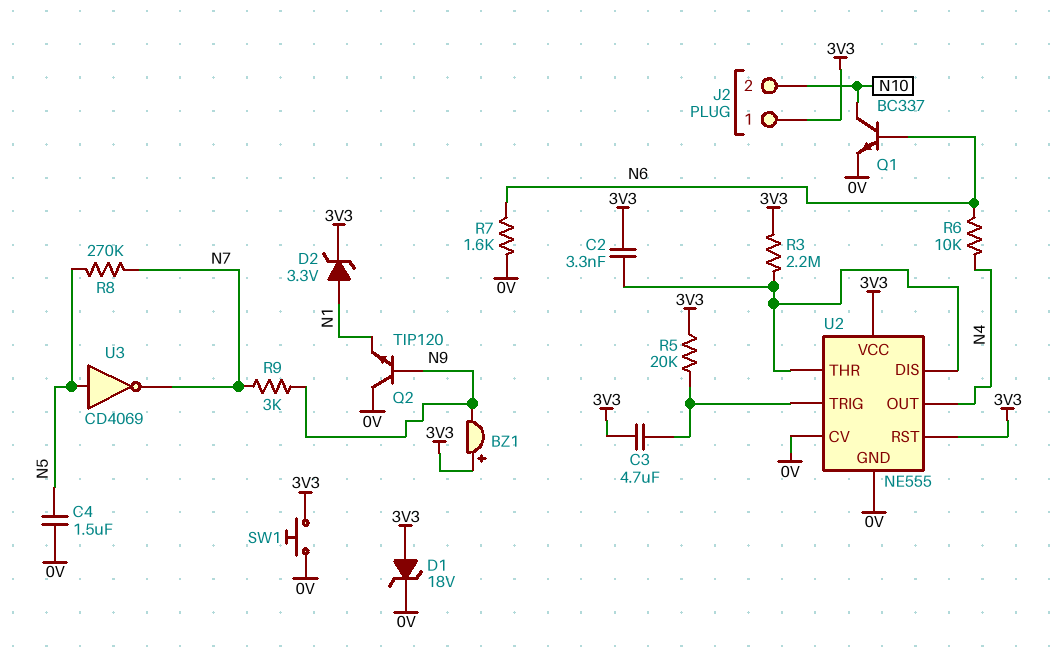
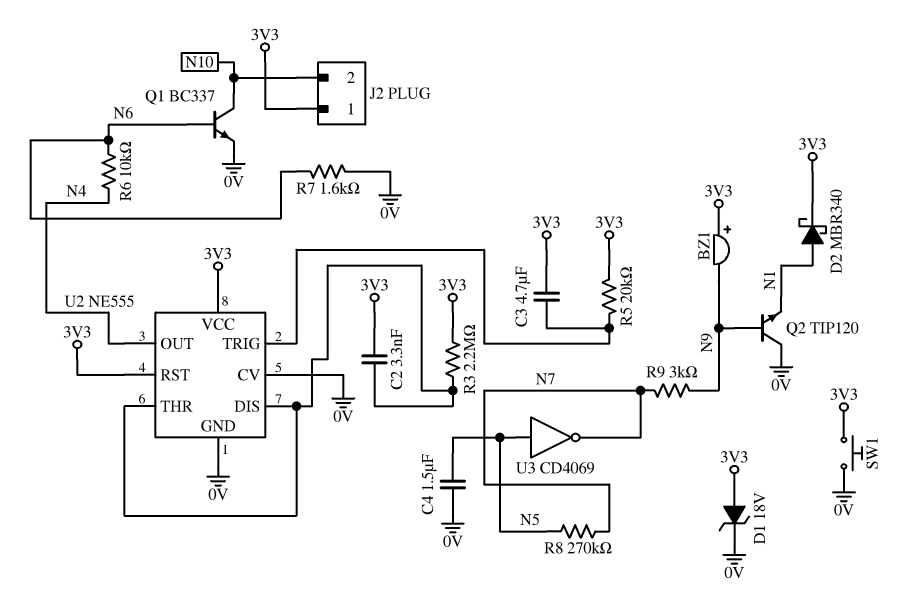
D2: zener 3.3V (A N1, K 3V3) -> schottky MBR340 (A N1, K 3V3)

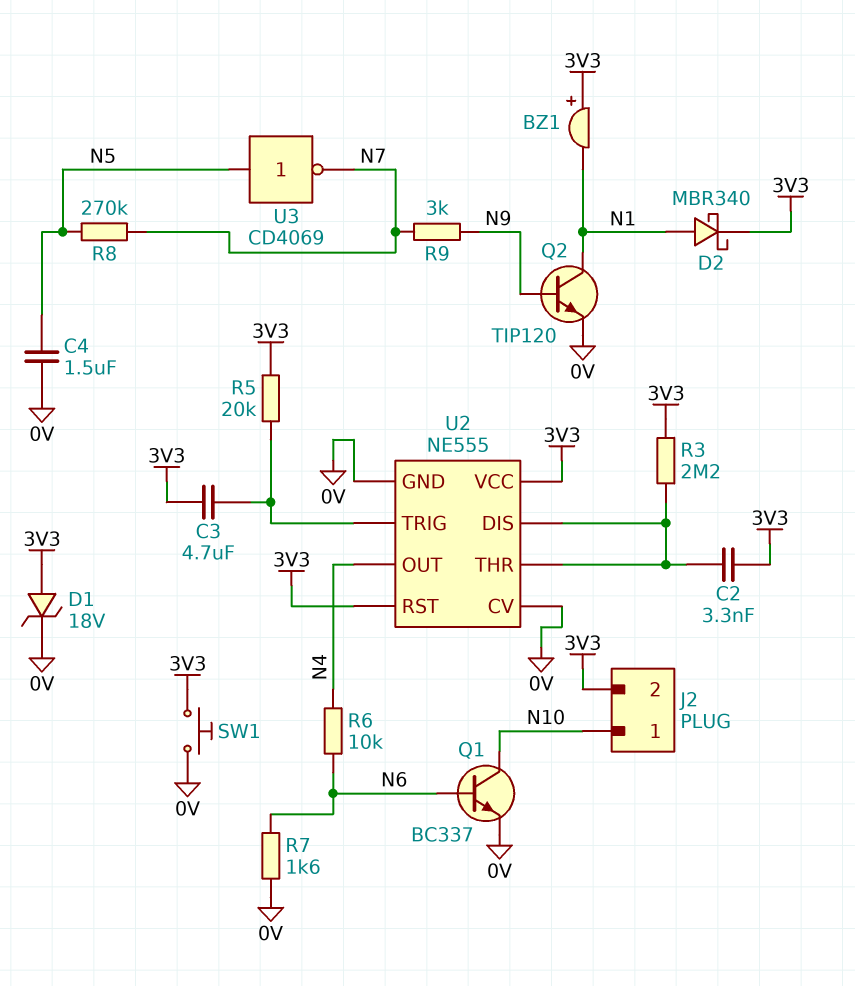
BZ1: buzzer (plus 3V3, minus N9) -> buzzer (plus 3V3, minus N1)
J2 pin 1: 3V3 -> N10
J2 pin 2: N10 -> 3V3
Q2: NPN TIP120 (B N9, C 0V, E N1) -> NPN TIP120 (B N9, C N1, E 0V)

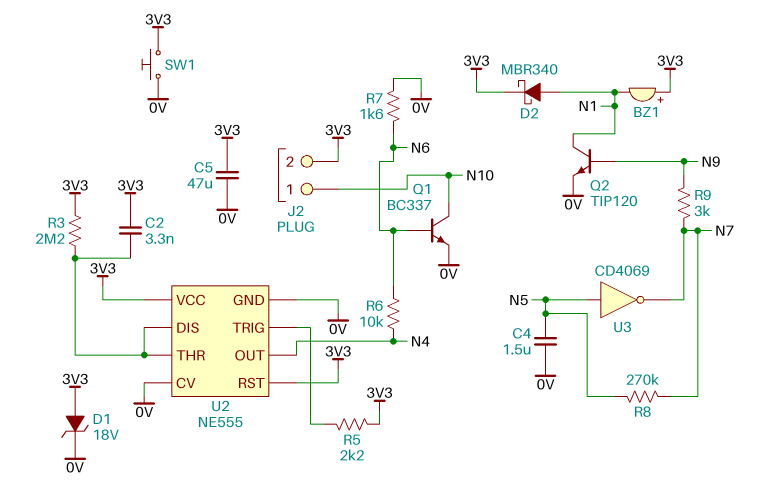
C3: 4.7uF (3V3, U2/TRIG) -> none
C5: none -> 47uF (0V, 3V3)
R5: 20k (3V3, U2/TRIG) -> 2.2k (3V3, U2/TRIG)

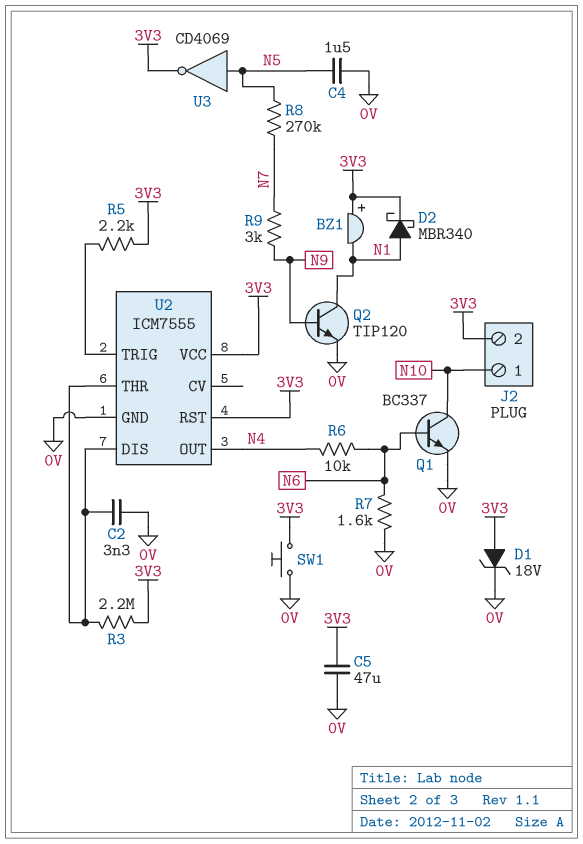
C2: 3.3nF (3V3, U2/DIS) -> 3.3nF (0V, U2/DIS)
U2: NE555 -> ICM7555
U2 pin CV: 0V -> none
U3: NOT CD4069 (in N5, out N7) -> NOT CD4069 (in N5, out 3V3)

